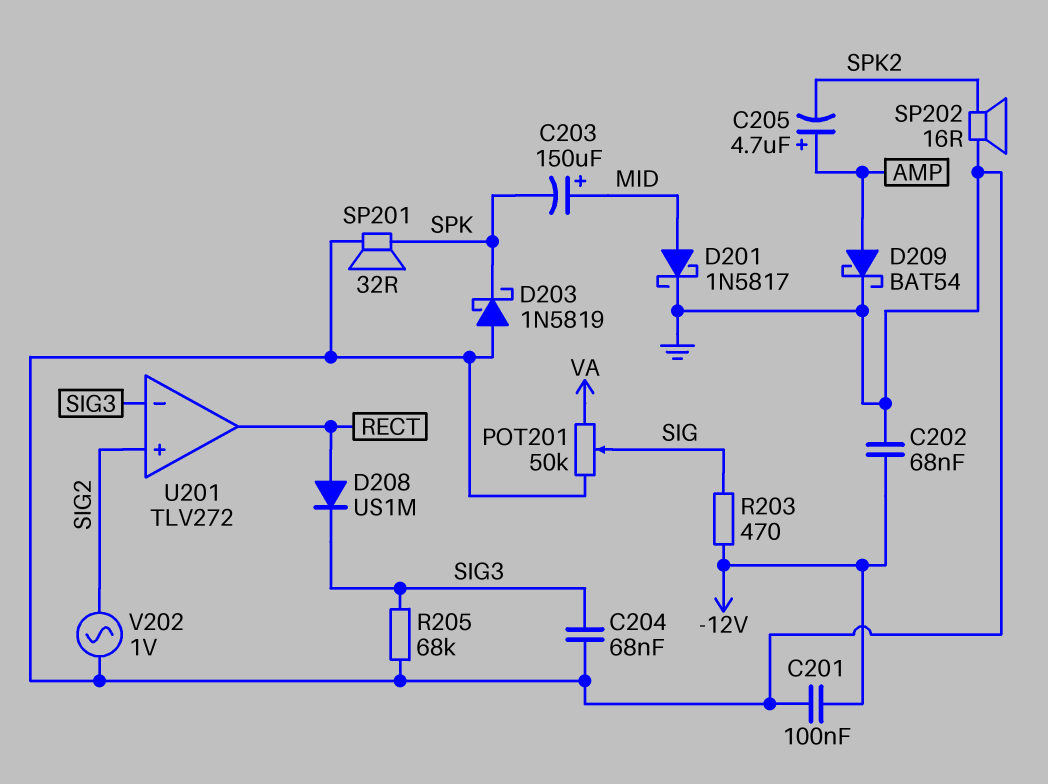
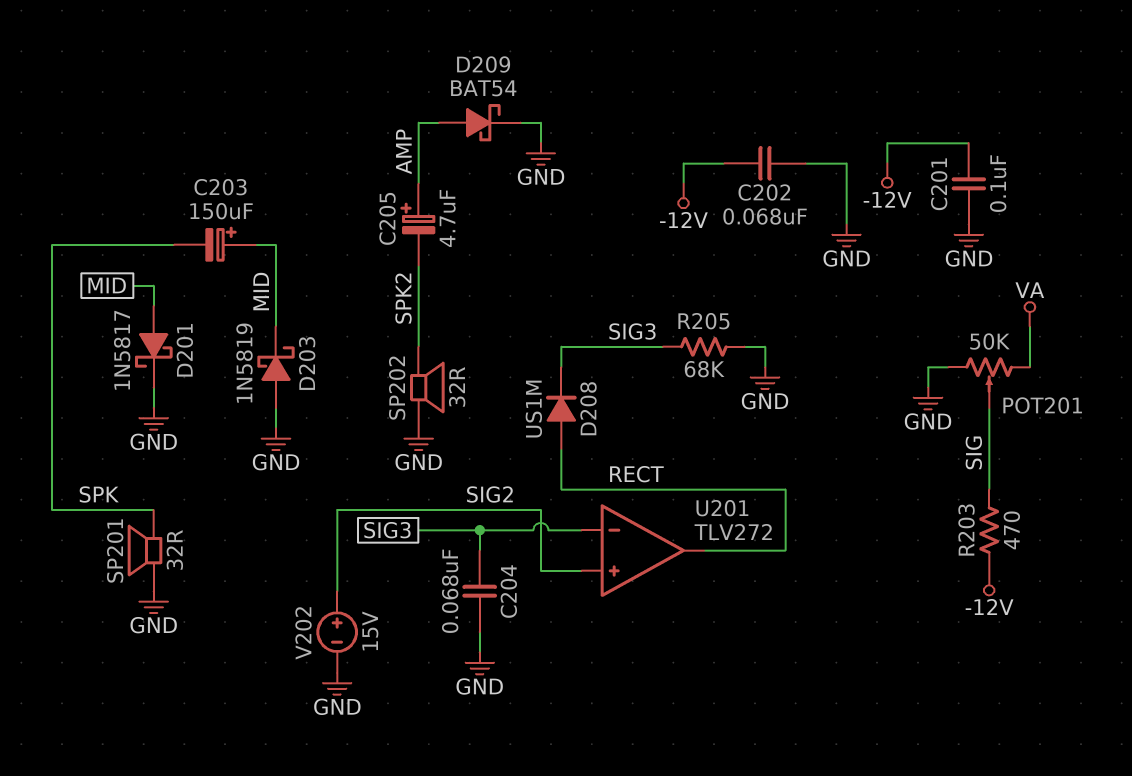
D203: schottky 1N5819 (A GND, K SPK) -> schottky 1N5819 (A GND, K MID)
SP202: speaker 16R (GND, SPK2) -> speaker 32R (GND, SPK2)
V202: AC 1V (GND, SIG2) -> 15V (plus SIG2, minus GND)

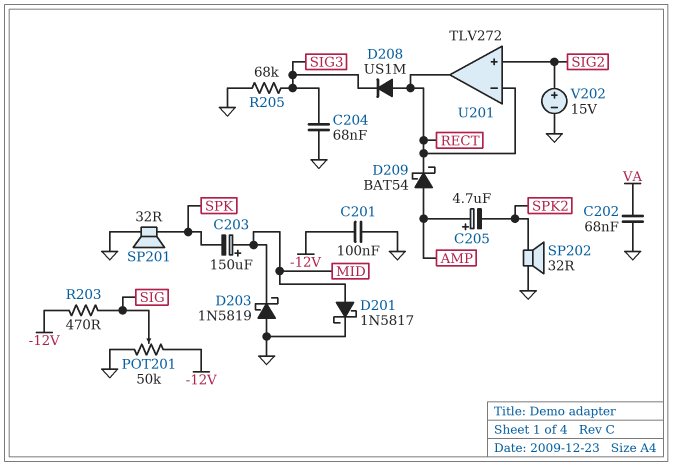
C202: 68nF (-12V, GND) -> 68nF (GND, VA)
D209: schottky BAT54 (A AMP, K GND) -> schottky BAT54 (A AMP, K RECT)
POT201: 50k (GND, VA, wiper SIG) -> 50k (-12V, GND, wiper SIG)
U201 pin in-: SIG3 -> RECT

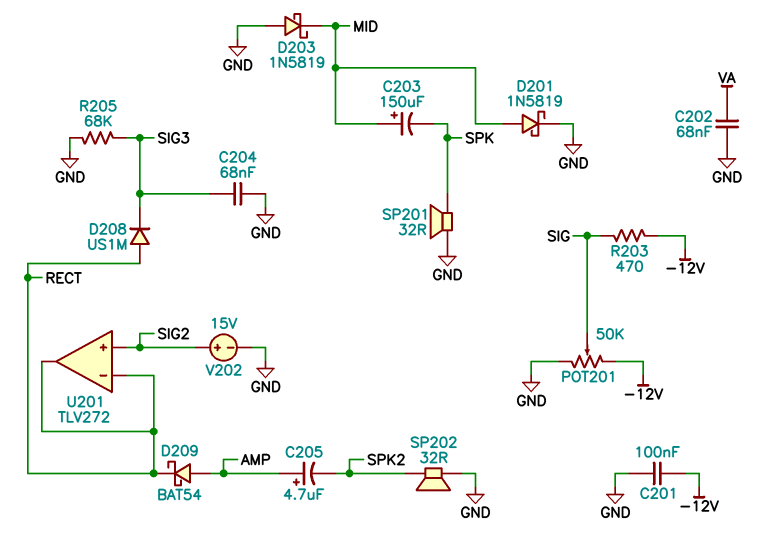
D201: schottky 1N5817 (A MID, K GND) -> schottky 1N5819 (A MID, K GND)

